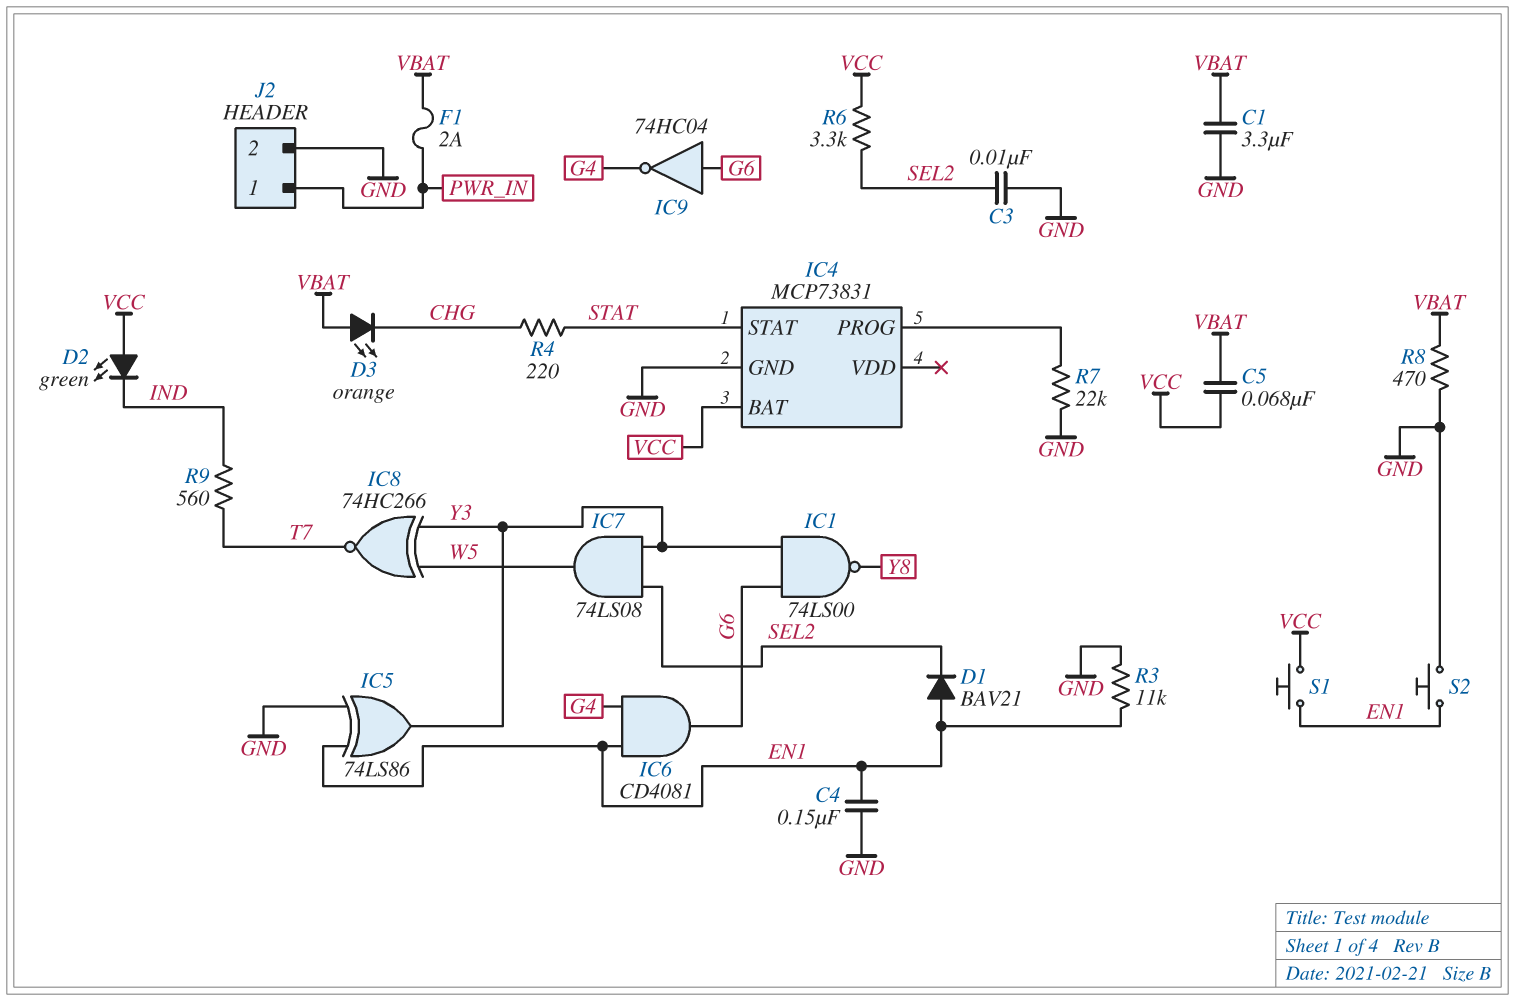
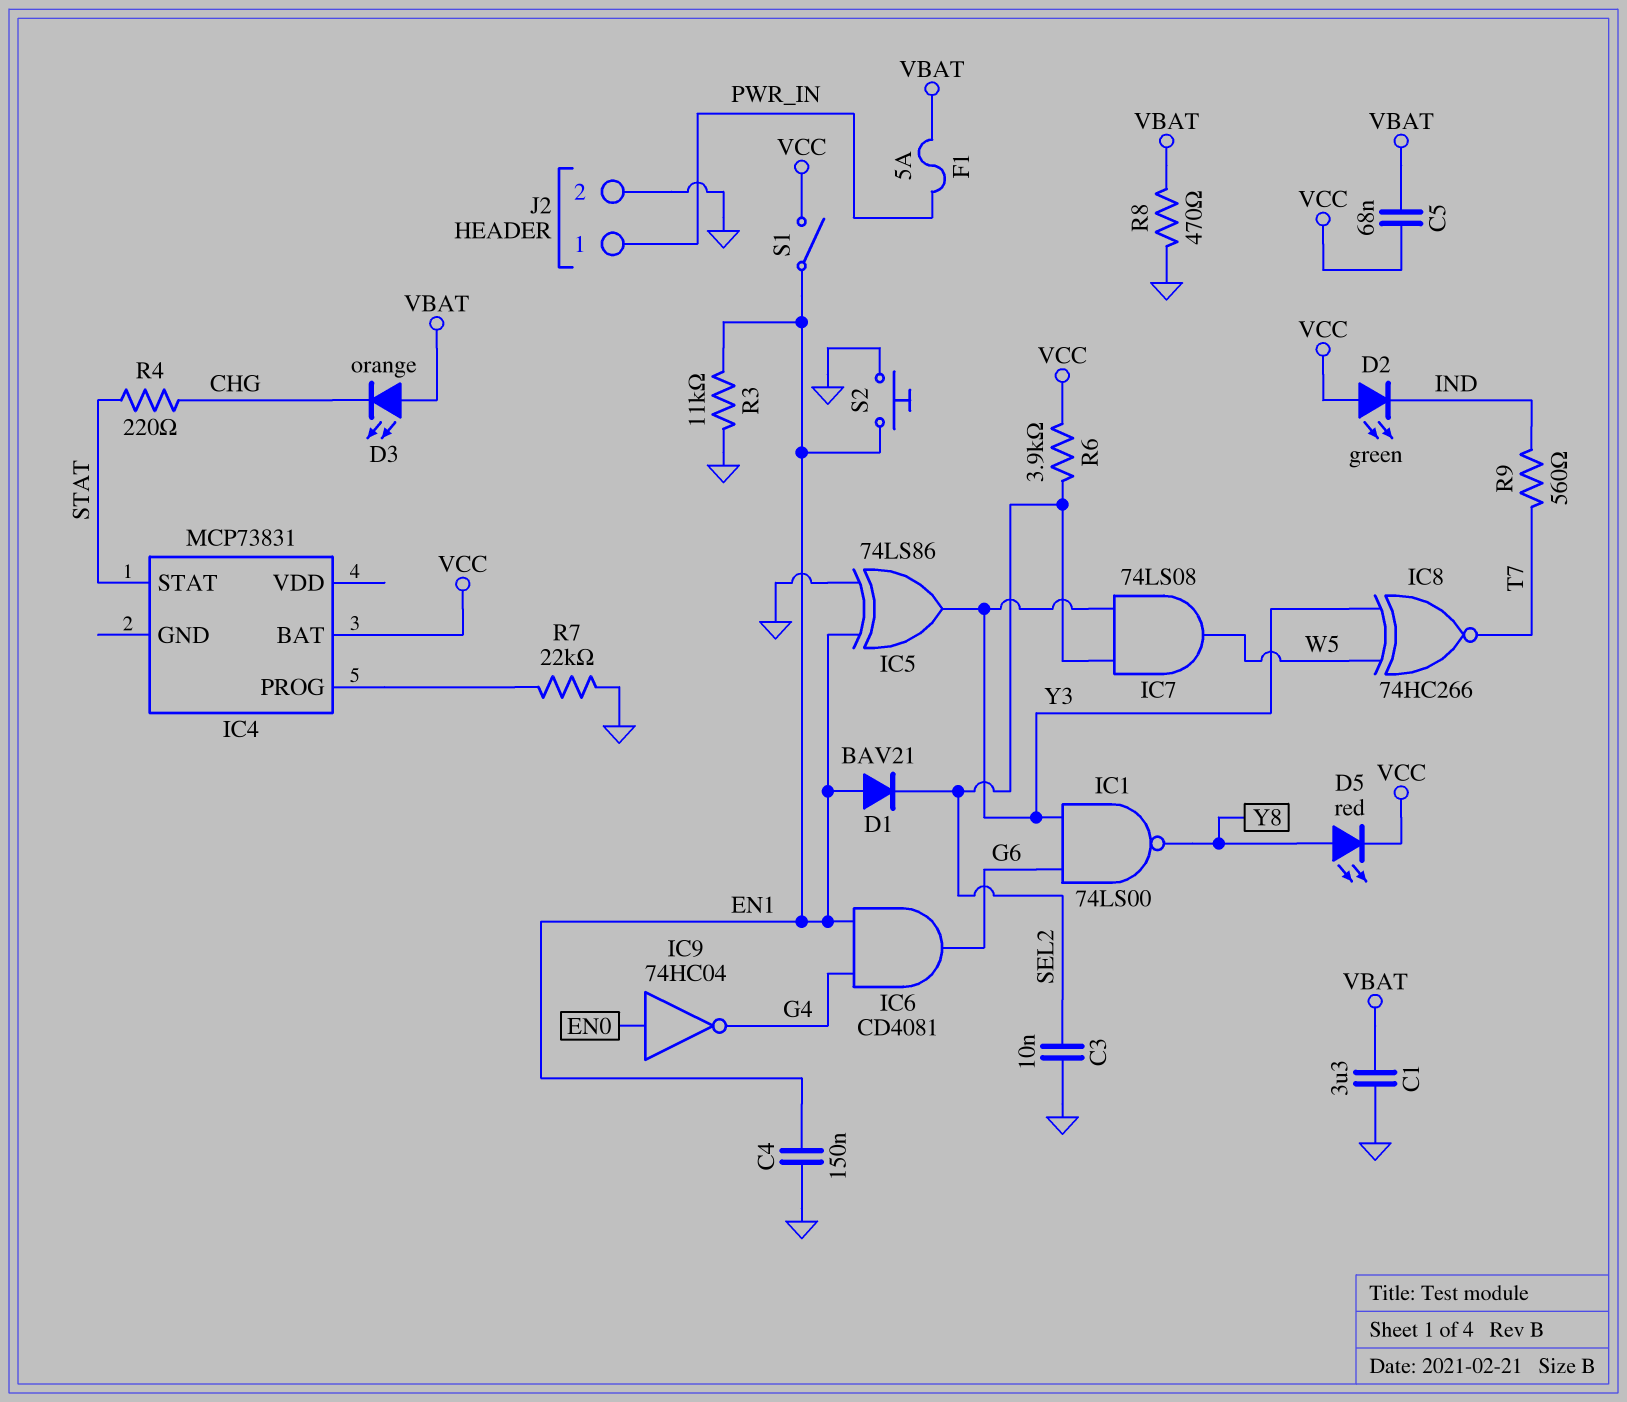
D5: none -> LED red (A Y8, K VCC)
F1: 2A (PWR_IN, VBAT) -> 5A (PWR_IN, VBAT)
IC4 pin GND: GND -> none
IC9: NOT 74HC04 (in G6, out G4) -> NOT 74HC04 (in EN0, out G4)
R6: 3.3k (SEL2, VCC) -> 3.9k (SEL2, VCC)
S1: button (EN1, VCC) -> switch (EN1, VCC)

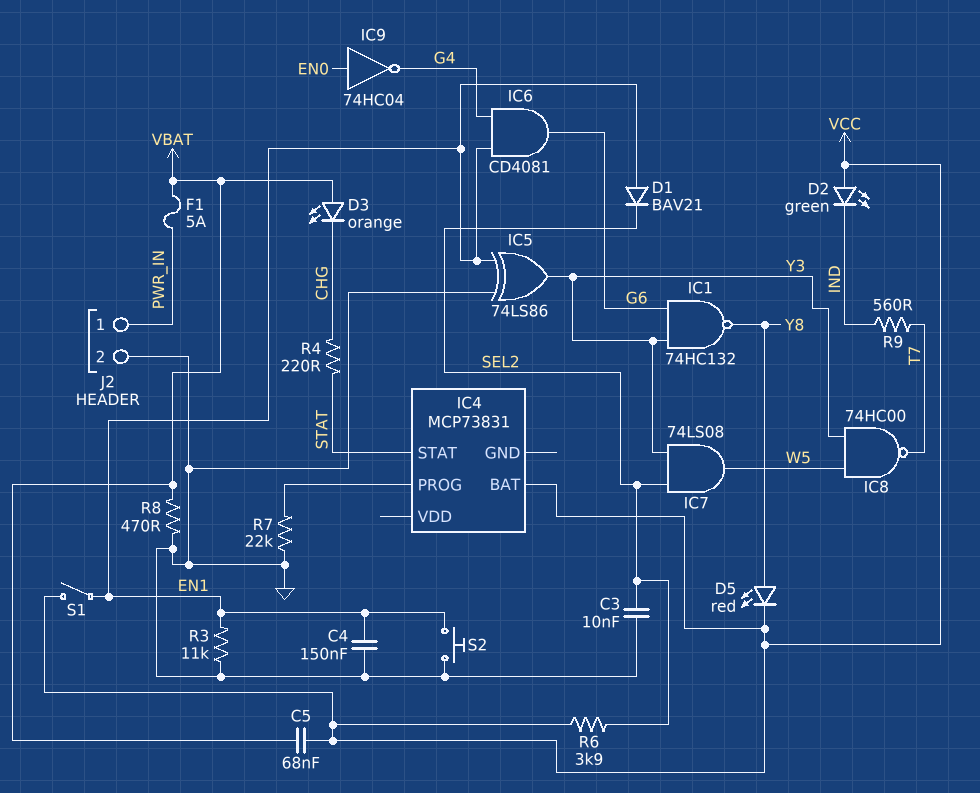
C1: 3.3uF (GND, VBAT) -> none
IC1: NAND 74LS00 (in G6, in Y3, out Y8) -> NAND 74HC132 (in G6, in Y3, out Y8)
IC8: XNOR 74HC266 (in W5, in Y3, out T7) -> NAND 74HC00 (in W5, in Y3, out T7)

